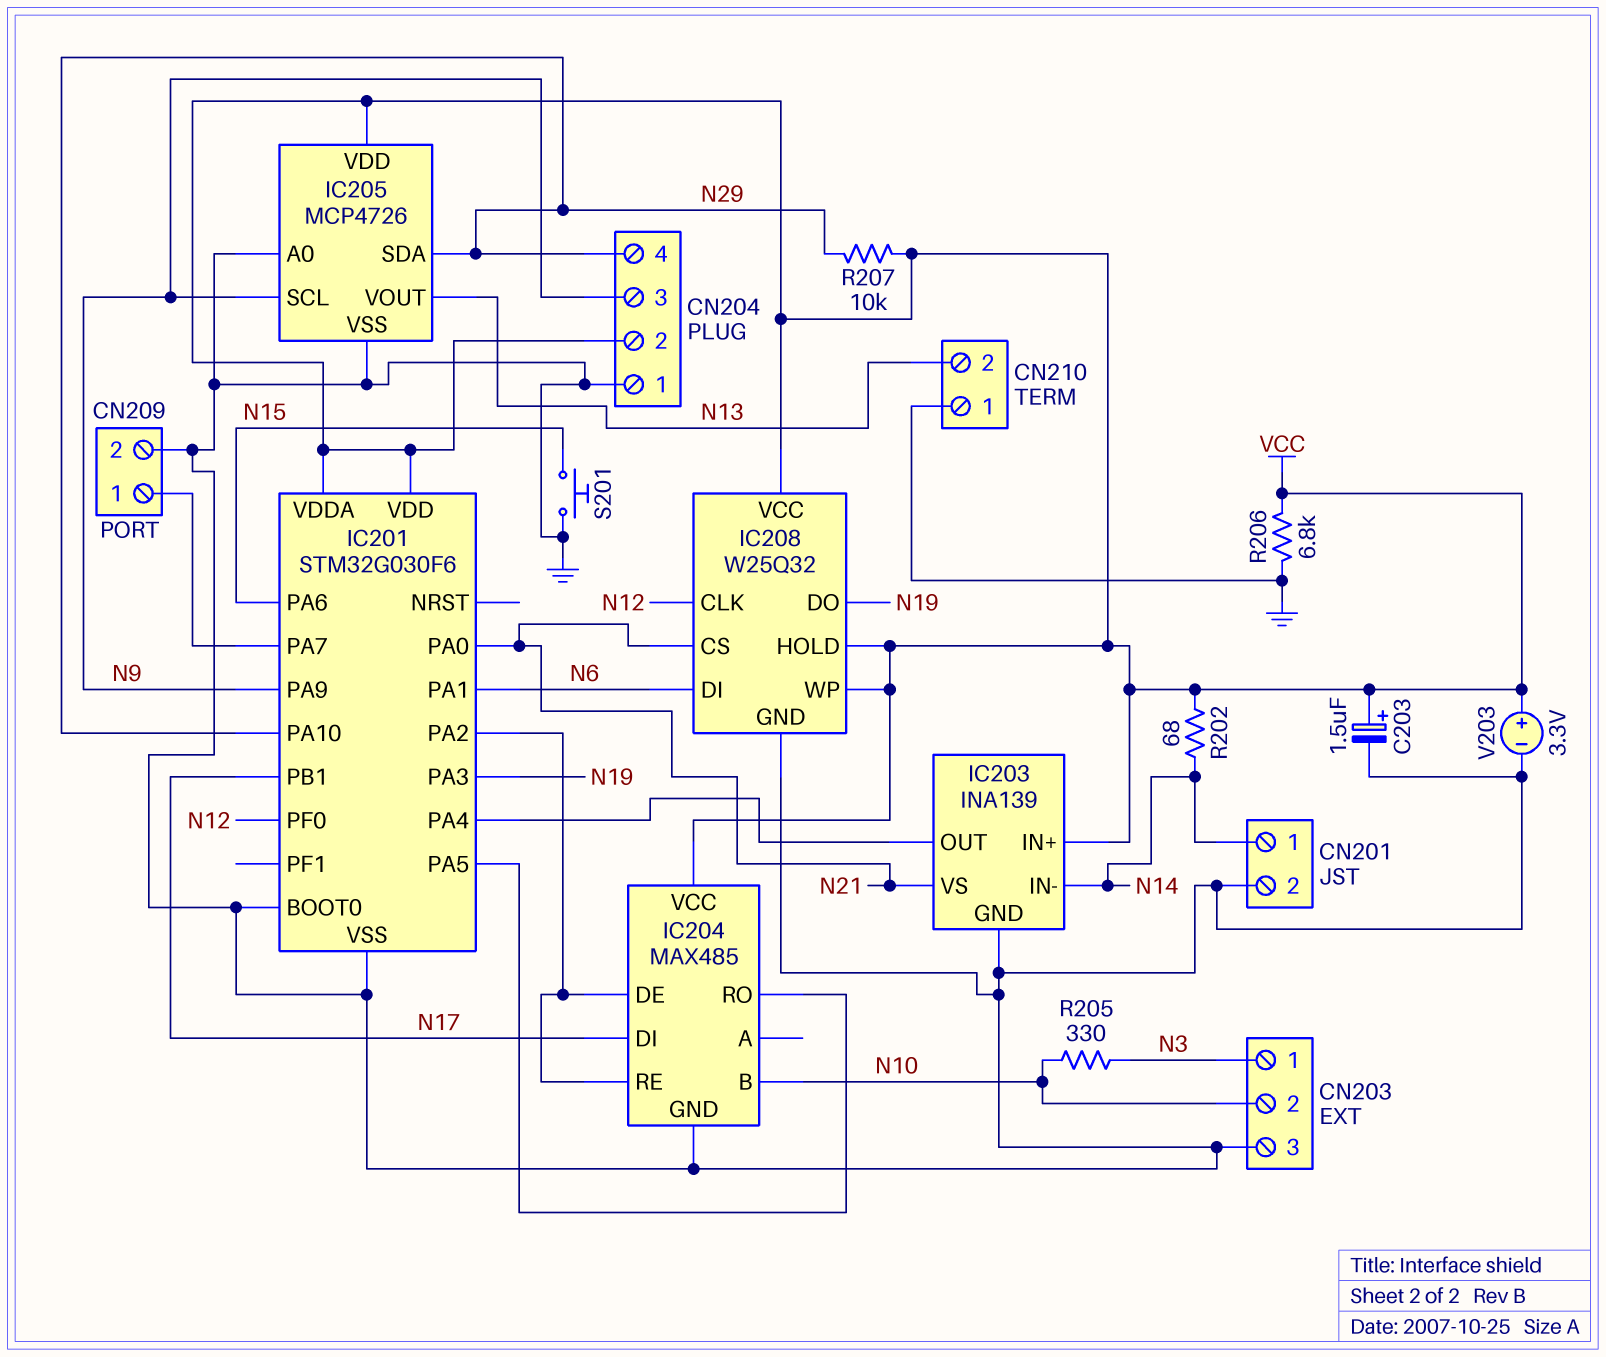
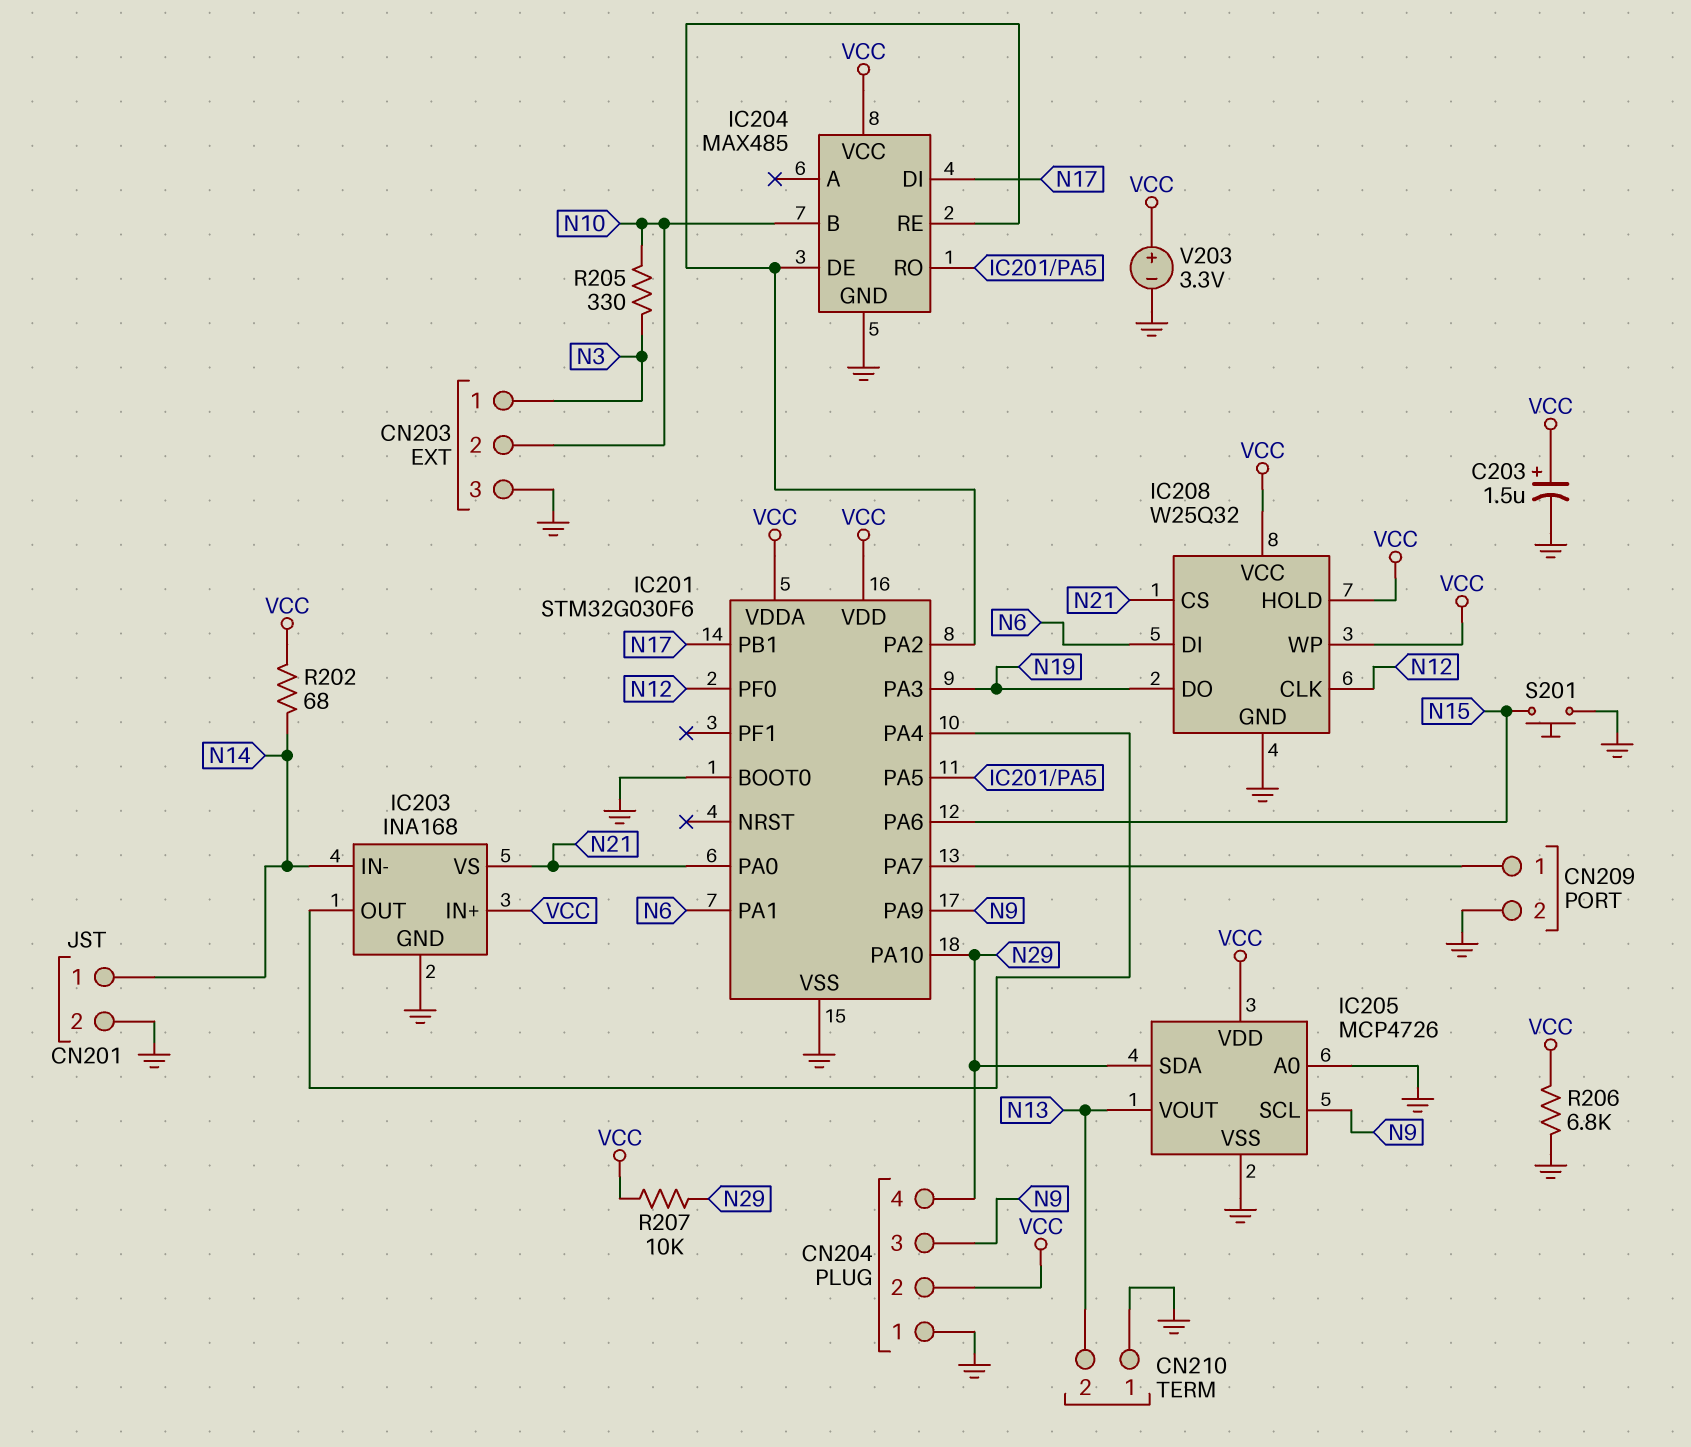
IC203: INA139 -> INA168

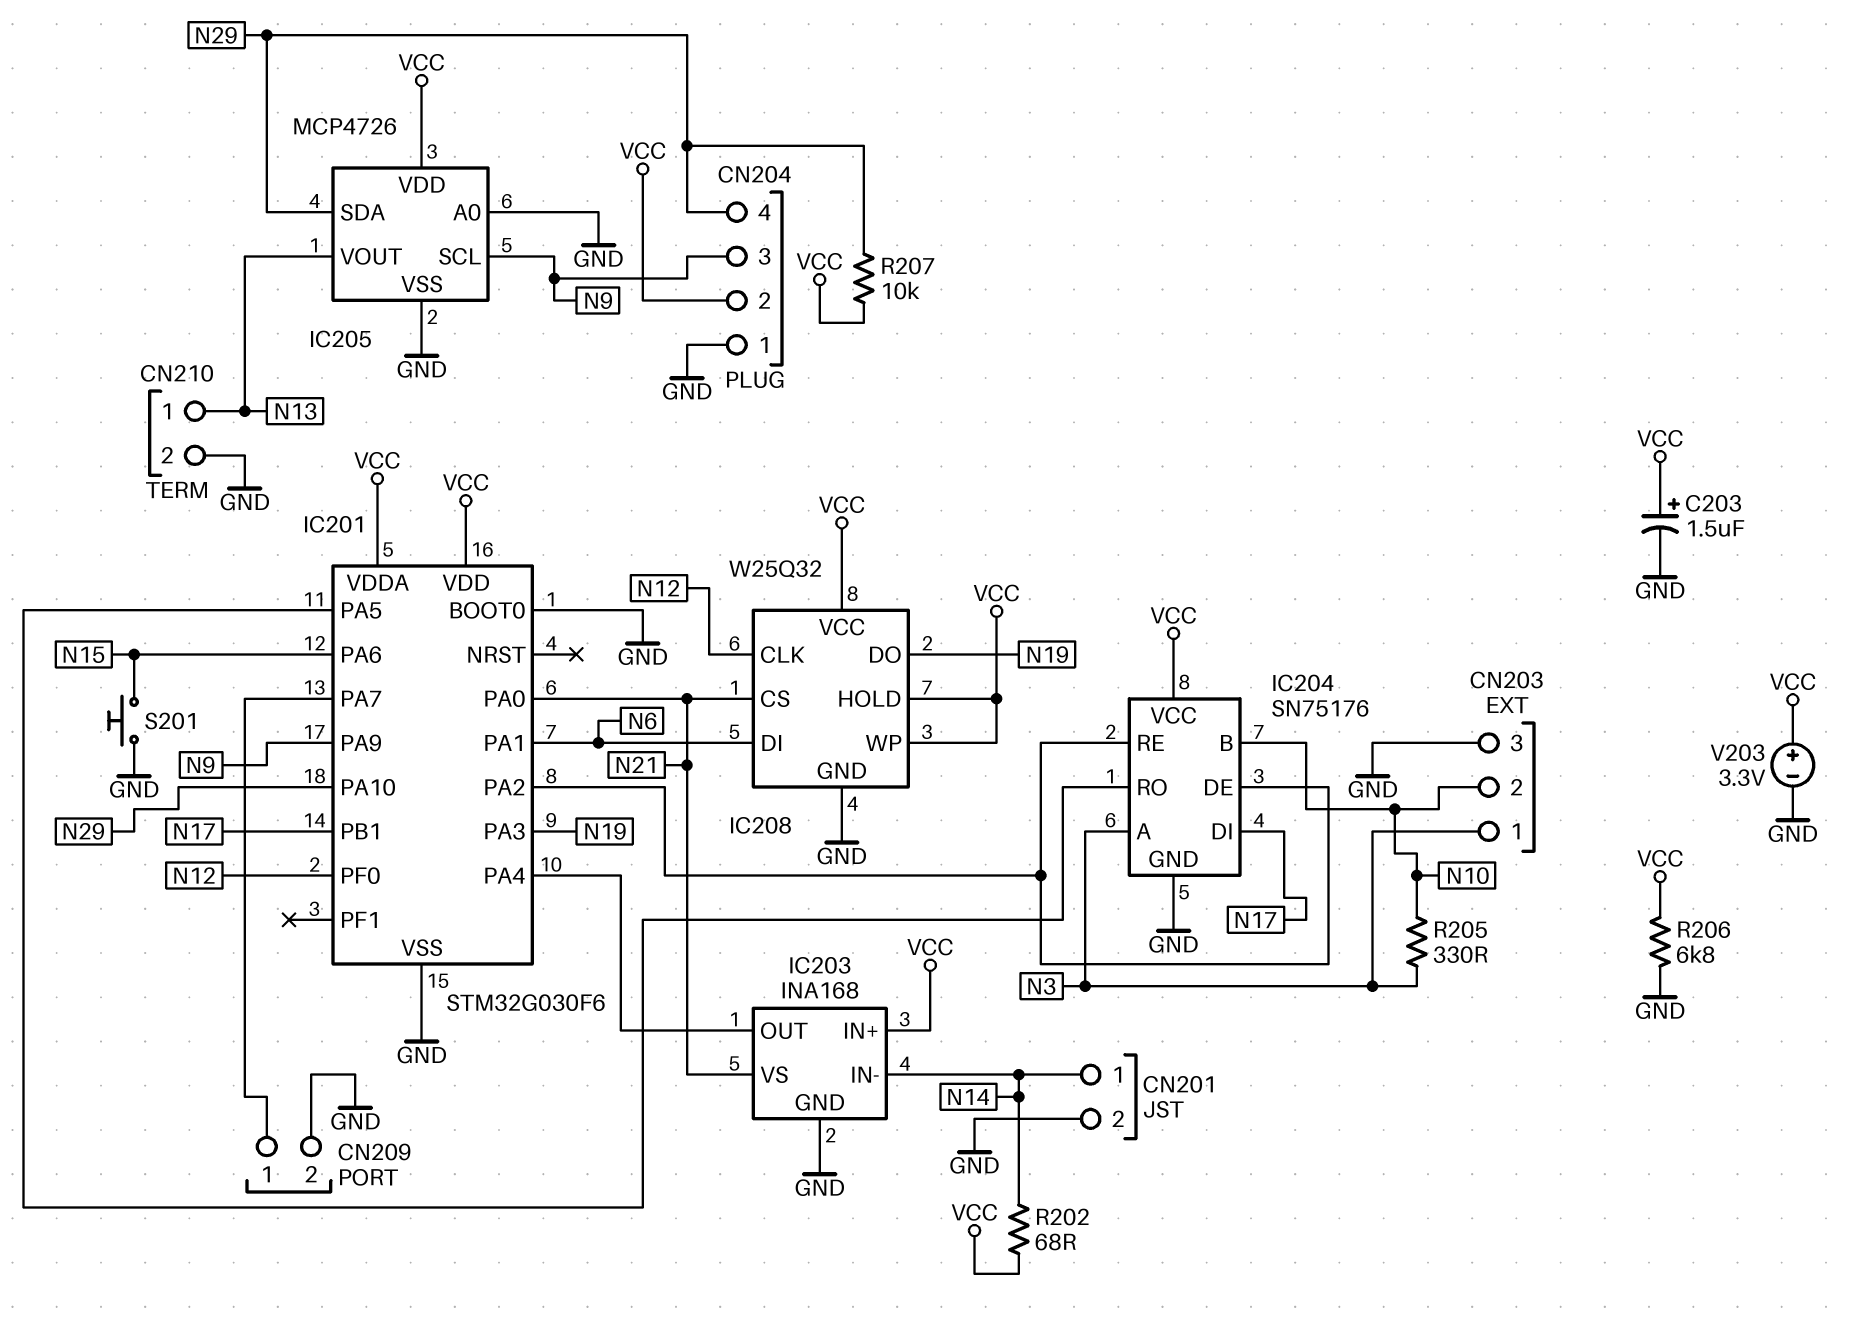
CN210 pin 1: GND -> N13
CN210 pin 2: N13 -> GND
IC204: MAX485 -> SN75176
IC204 pin A: none -> N3

